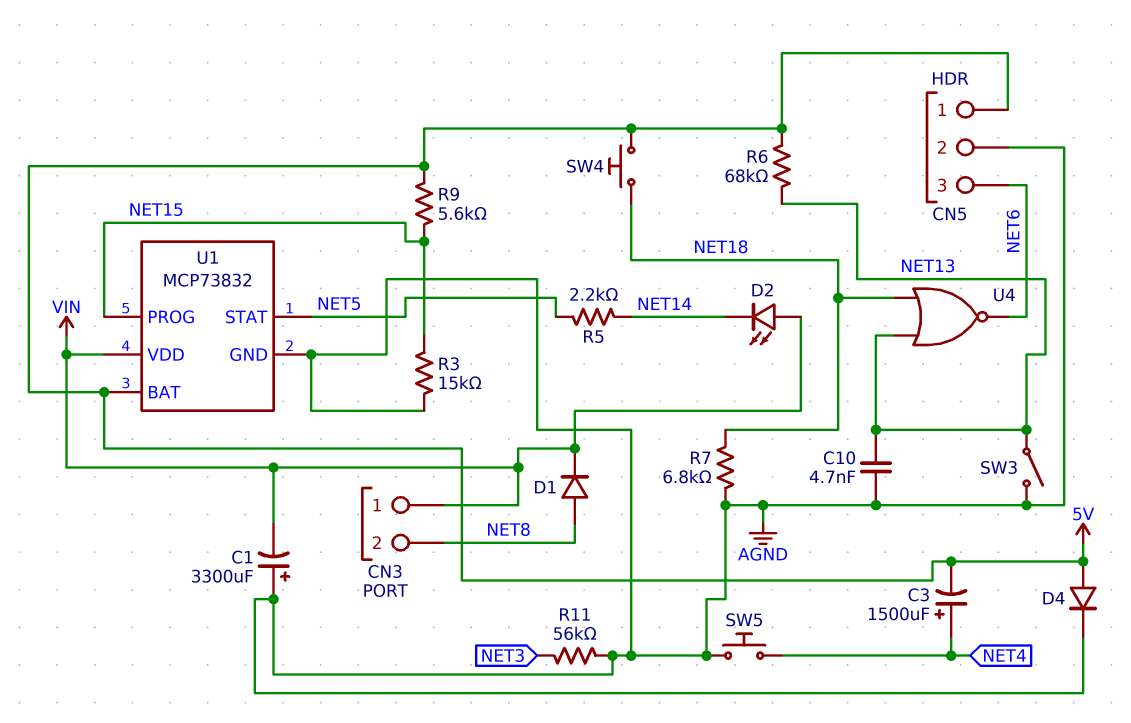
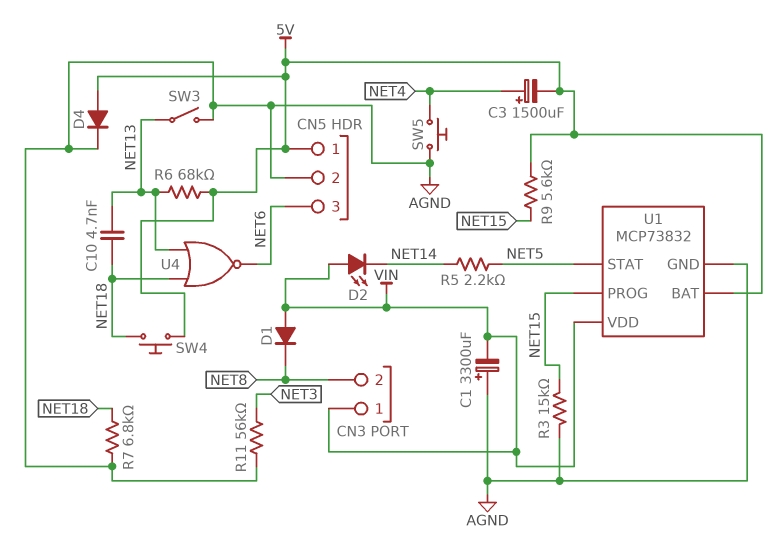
C10: 4.7nF (AGND, NET13) -> 4.7nF (NET13, NET18)
D1: diode (A NET8, K VIN) -> diode (A VIN, K NET8)

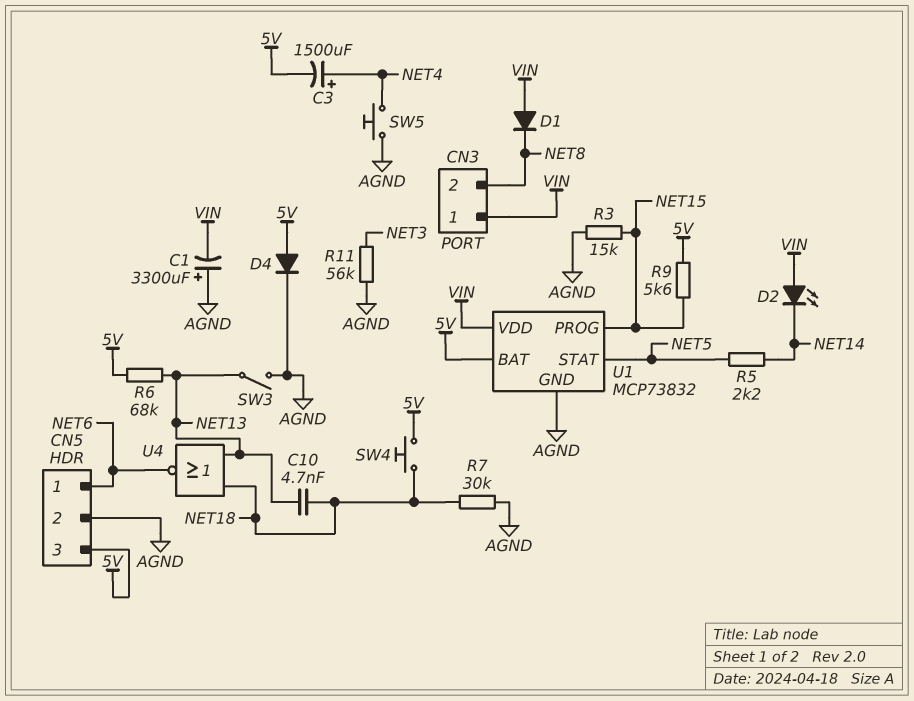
CN5 pin 1: 5V -> NET6
CN5 pin 3: NET6 -> 5V
R7: 6.8k (AGND, NET18) -> 30k (AGND, NET18)

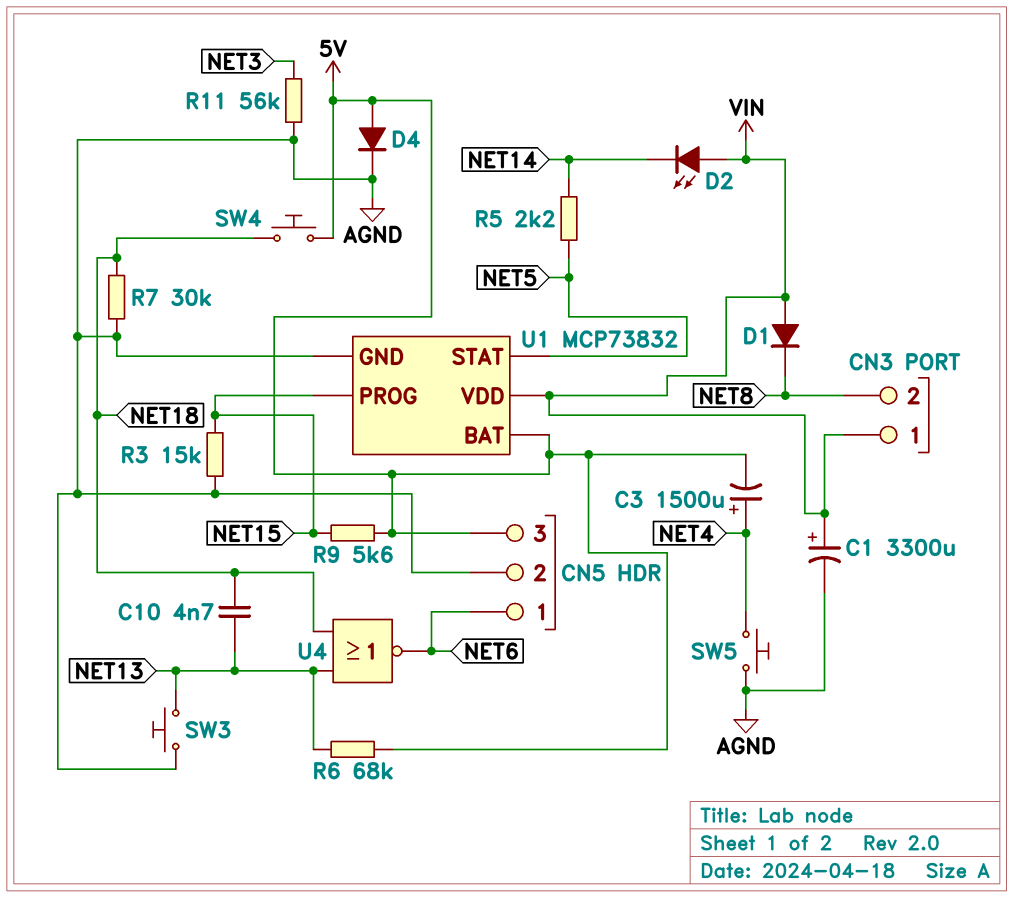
C1: 3300uF (plus AGND, minus VIN) -> 3300uF (plus VIN, minus AGND)
SW3: switch (AGND, NET13) -> button (AGND, NET13)

